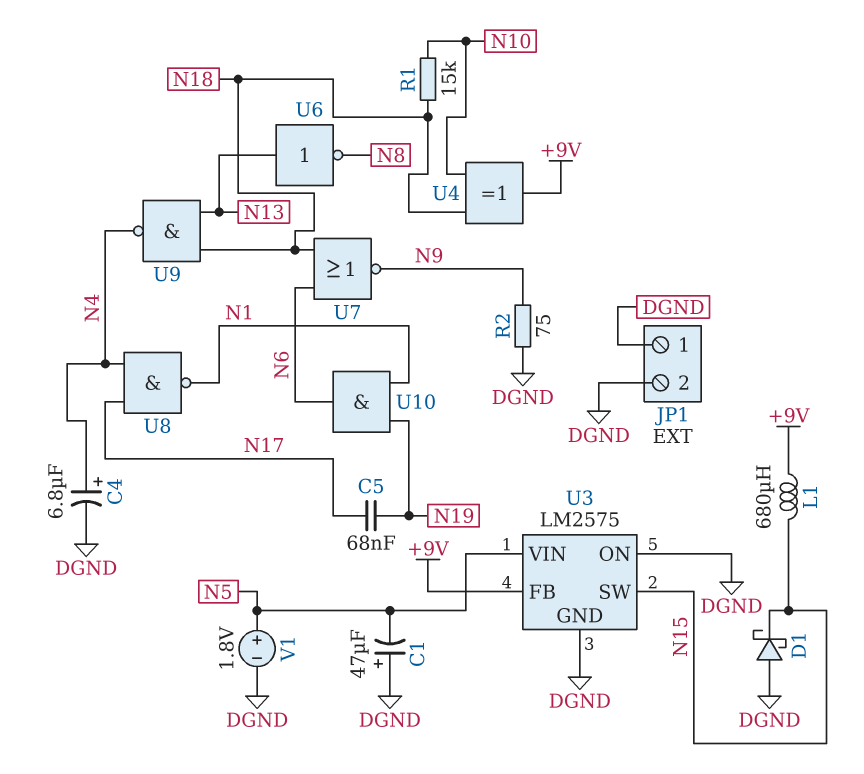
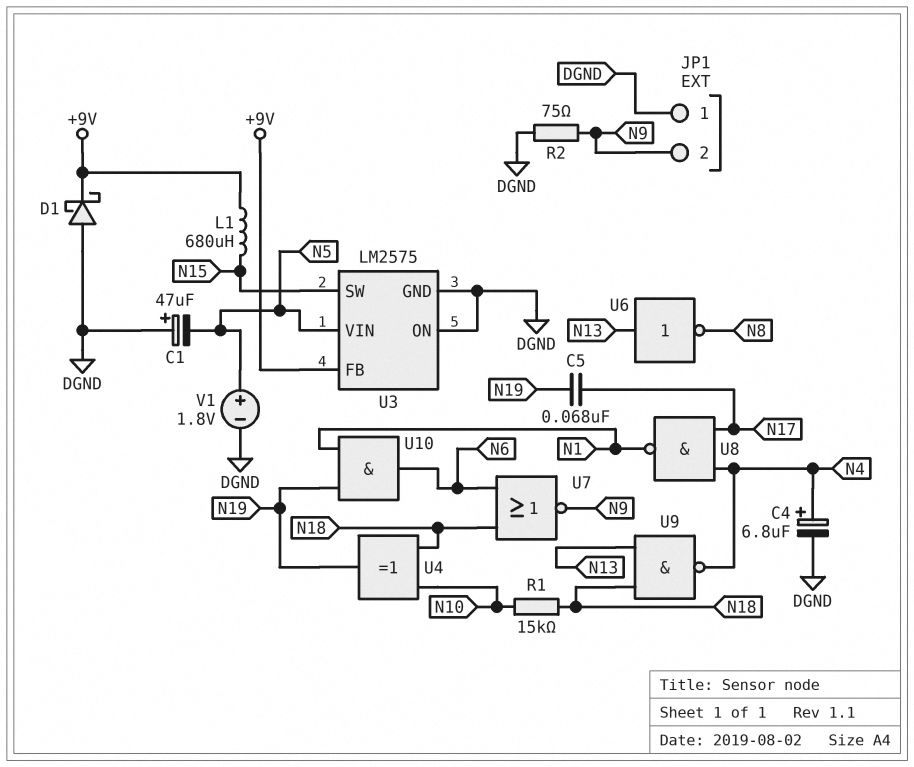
D1: schottky (A DGND, K N15) -> schottky (A DGND, K +9V)
JP1 pin 2: DGND -> N9
U4: XOR (in N10, in N18, out +9V) -> XOR (in N10, in N18, out N19)

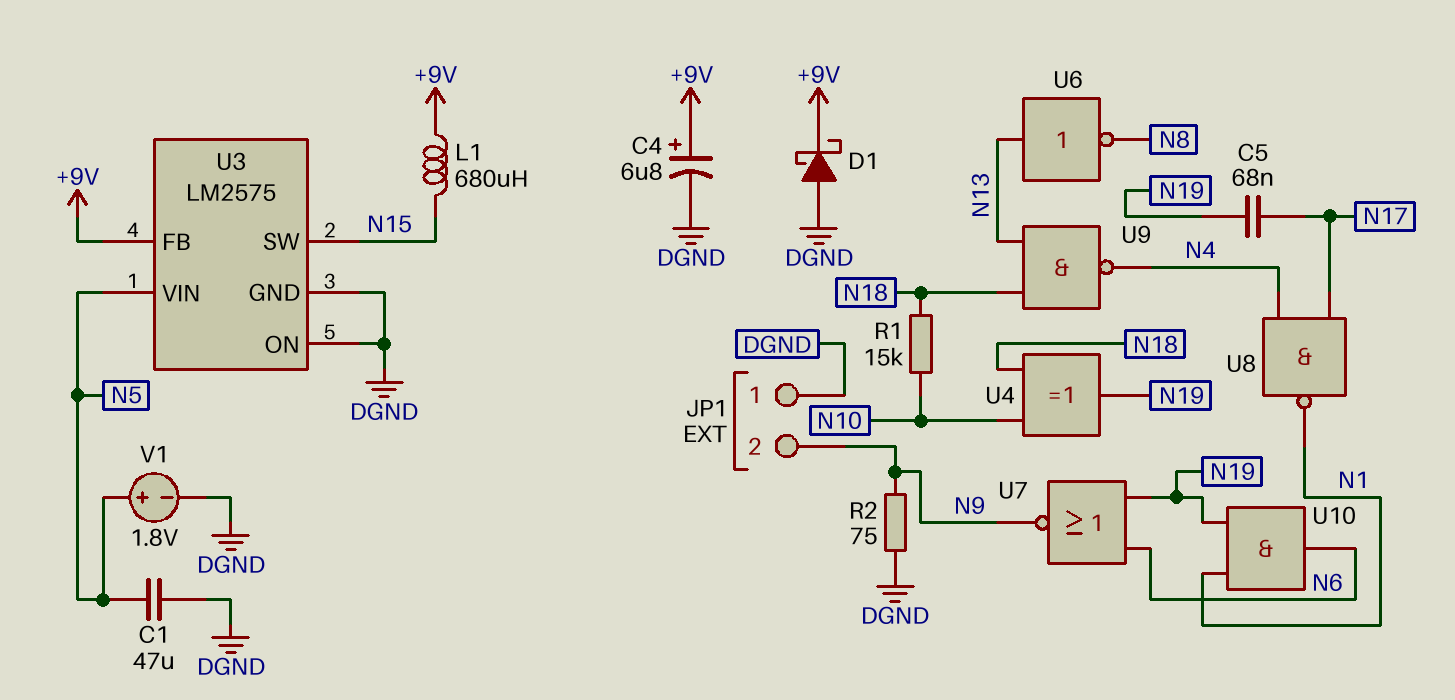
C1: 47uF (plus DGND, minus N5) -> 47uF (DGND, N5)
C4: 6.8uF (plus N4, minus DGND) -> 6.8uF (plus +9V, minus DGND)
U7: NOR (in N6, in N18, out N9) -> NOR (in N6, in N19, out N9)

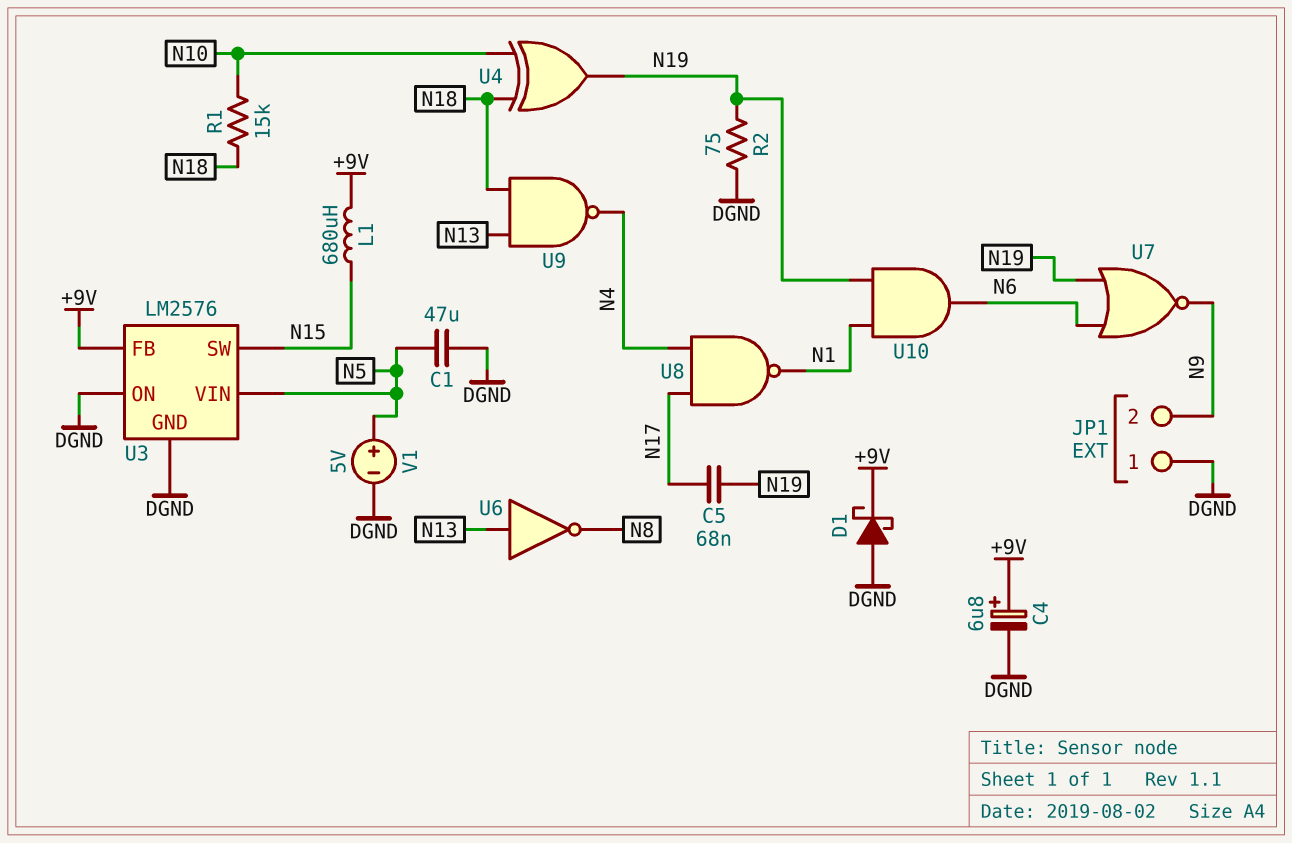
R2: 75 (DGND, N9) -> 75 (DGND, N19)
U3: LM2575 -> LM2576
V1: 1.8V (plus N5, minus DGND) -> 5V (plus N5, minus DGND)

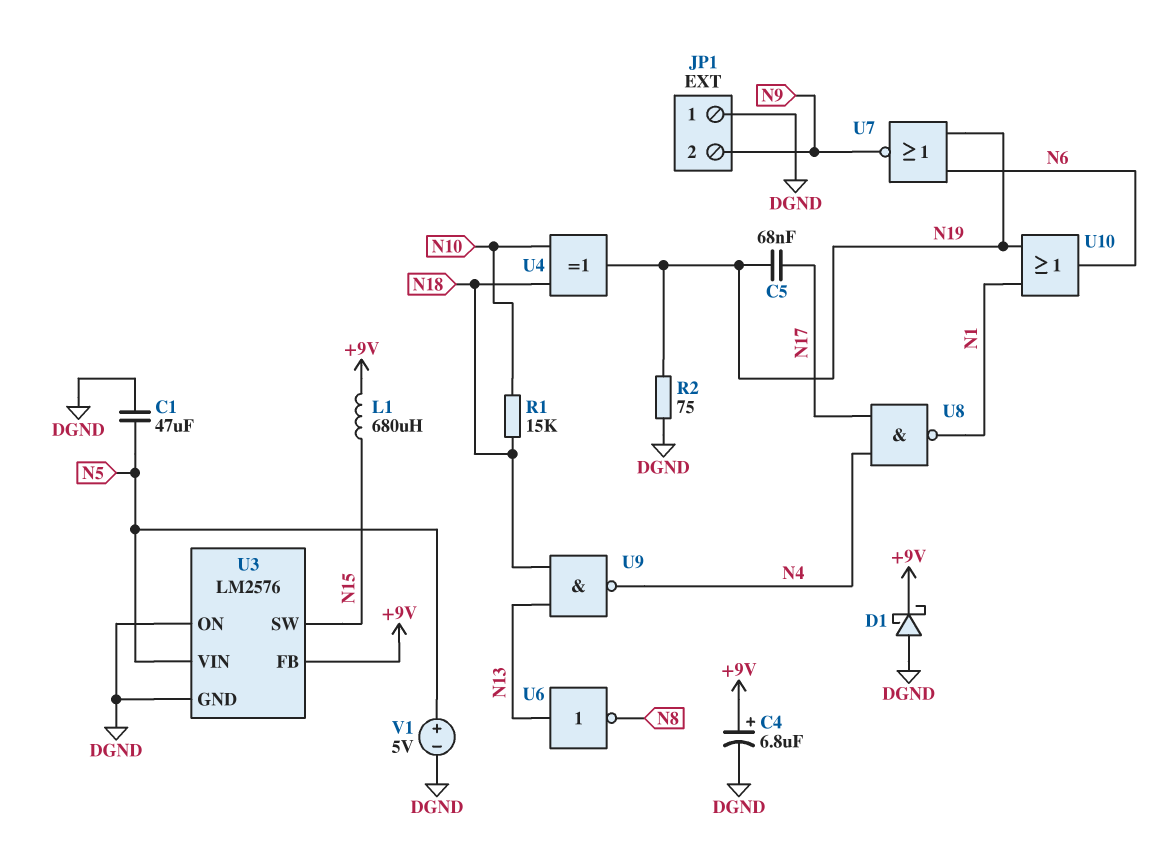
U10: AND (in N1, in N19, out N6) -> OR (in N1, in N19, out N6)

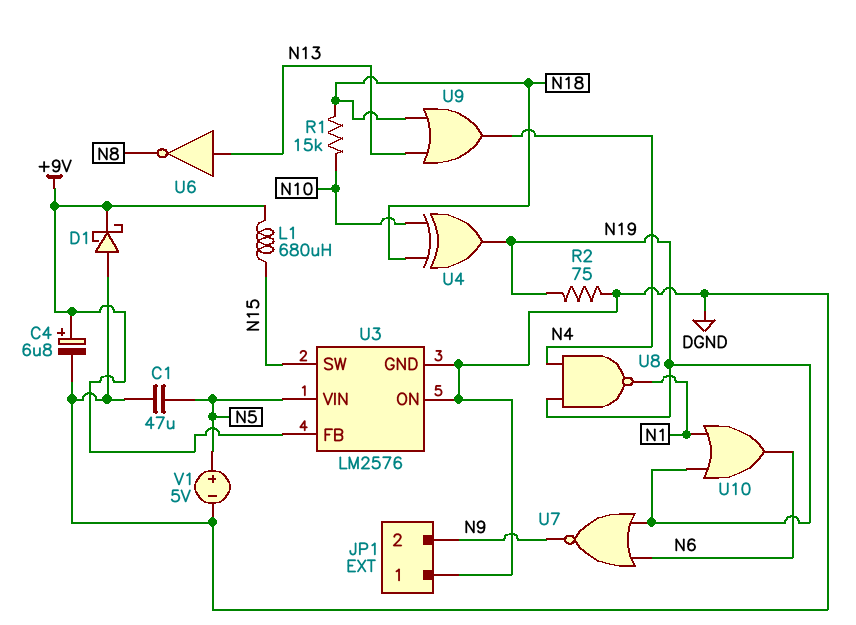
C5: 68nF (N17, N19) -> none
U8: NAND (in N4, in N17, out N1) -> NAND (in N4, in N19, out N1)
U9: NAND (in N13, in N18, out N4) -> OR (in N13, in N18, out N4)

